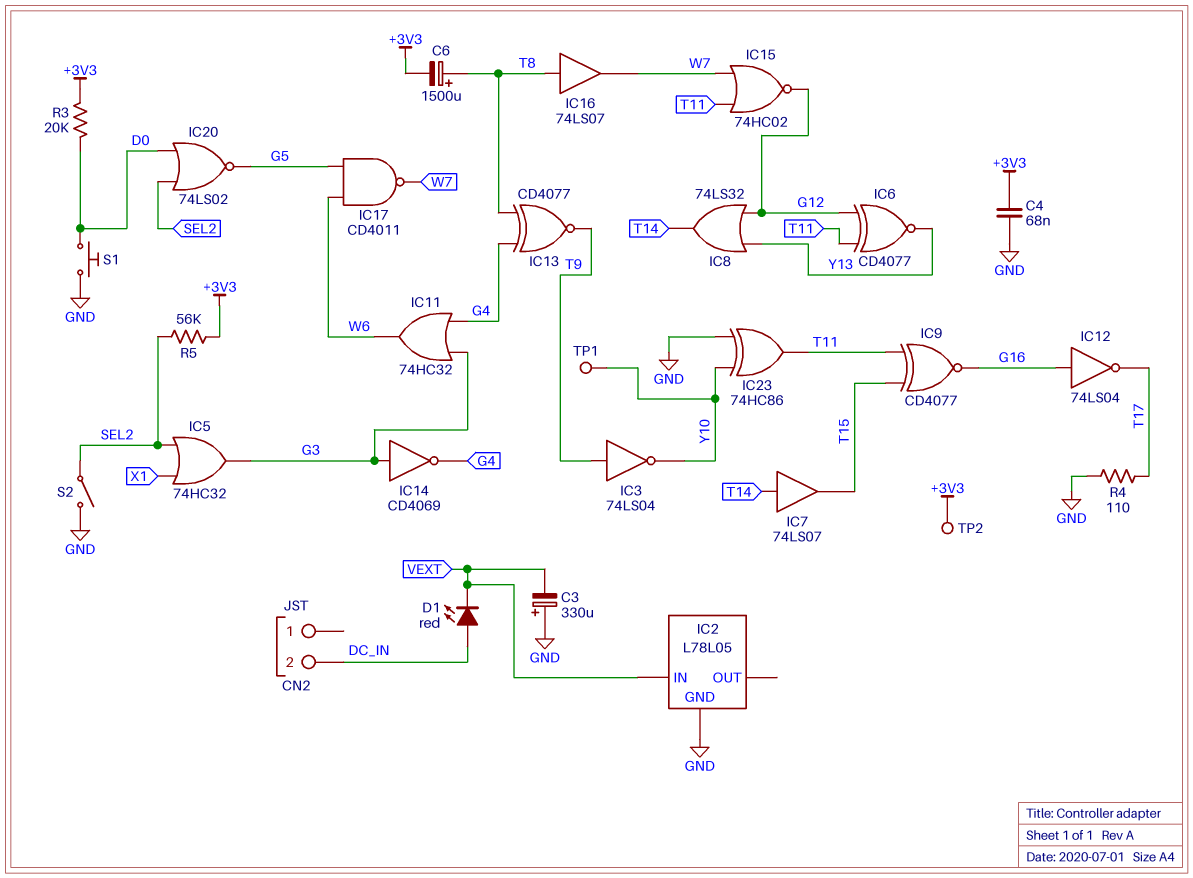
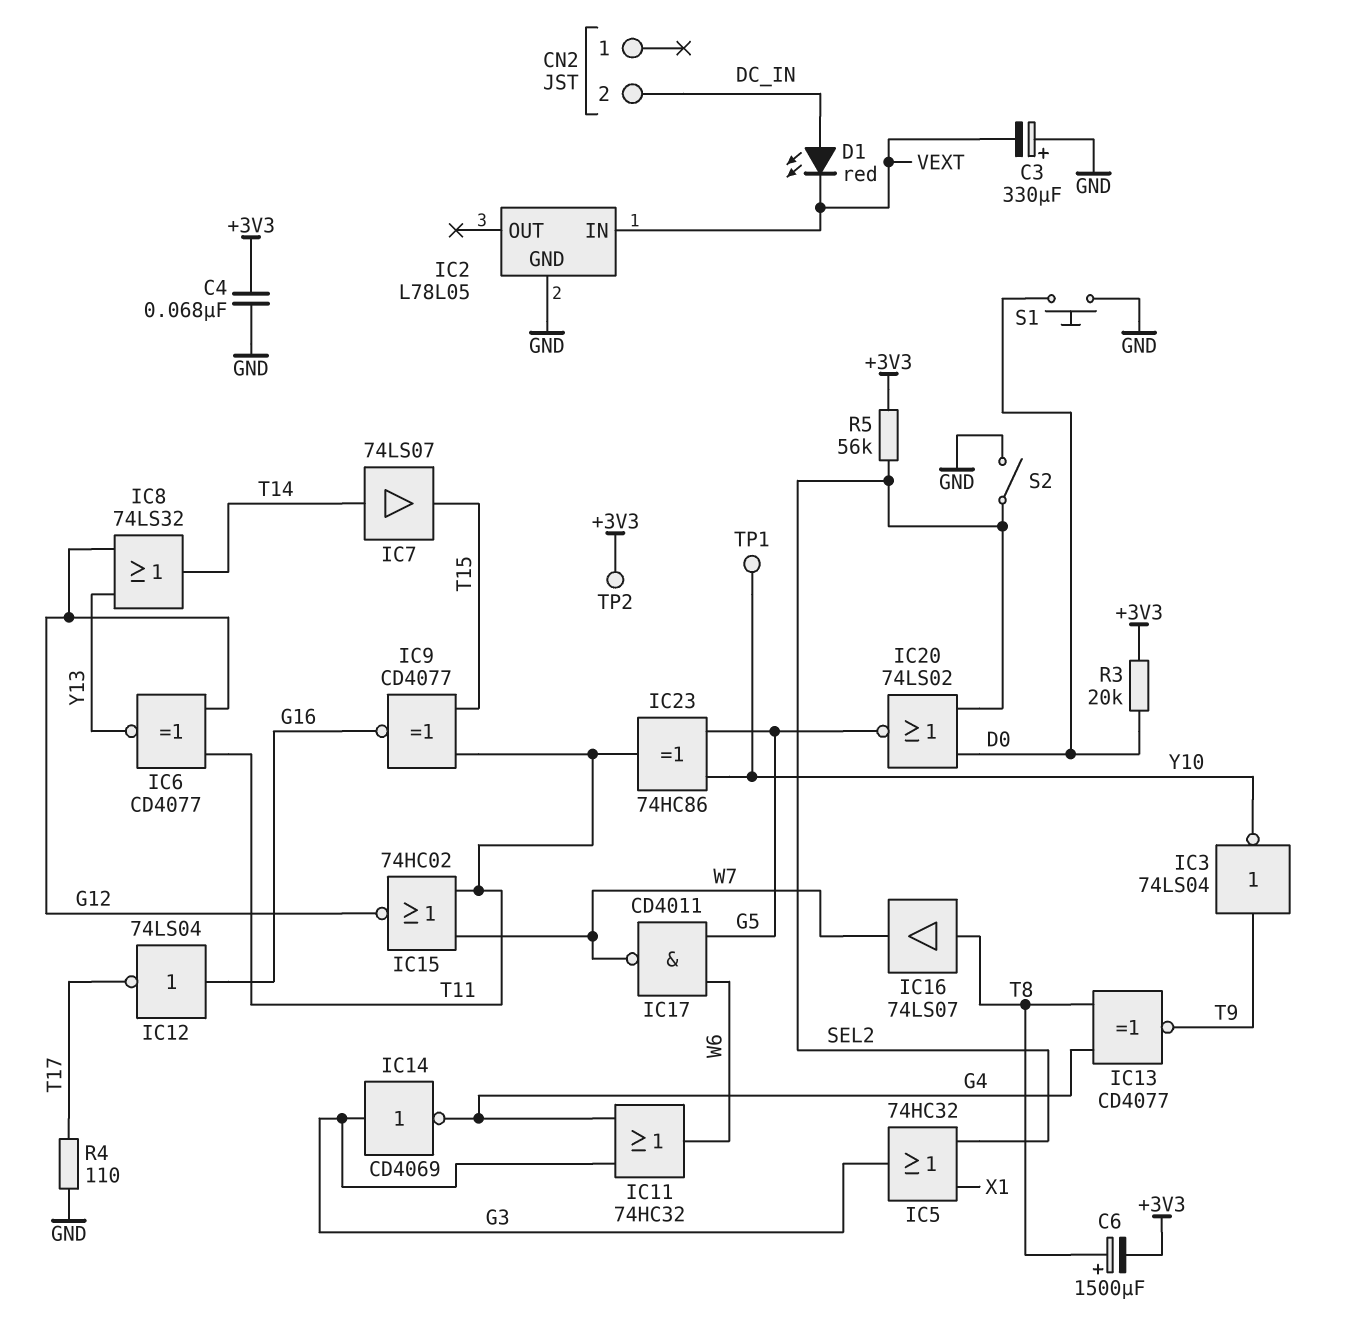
IC23: XOR 74HC86 (in GND, in Y10, out T11) -> XOR 74HC86 (in G5, in Y10, out T11)

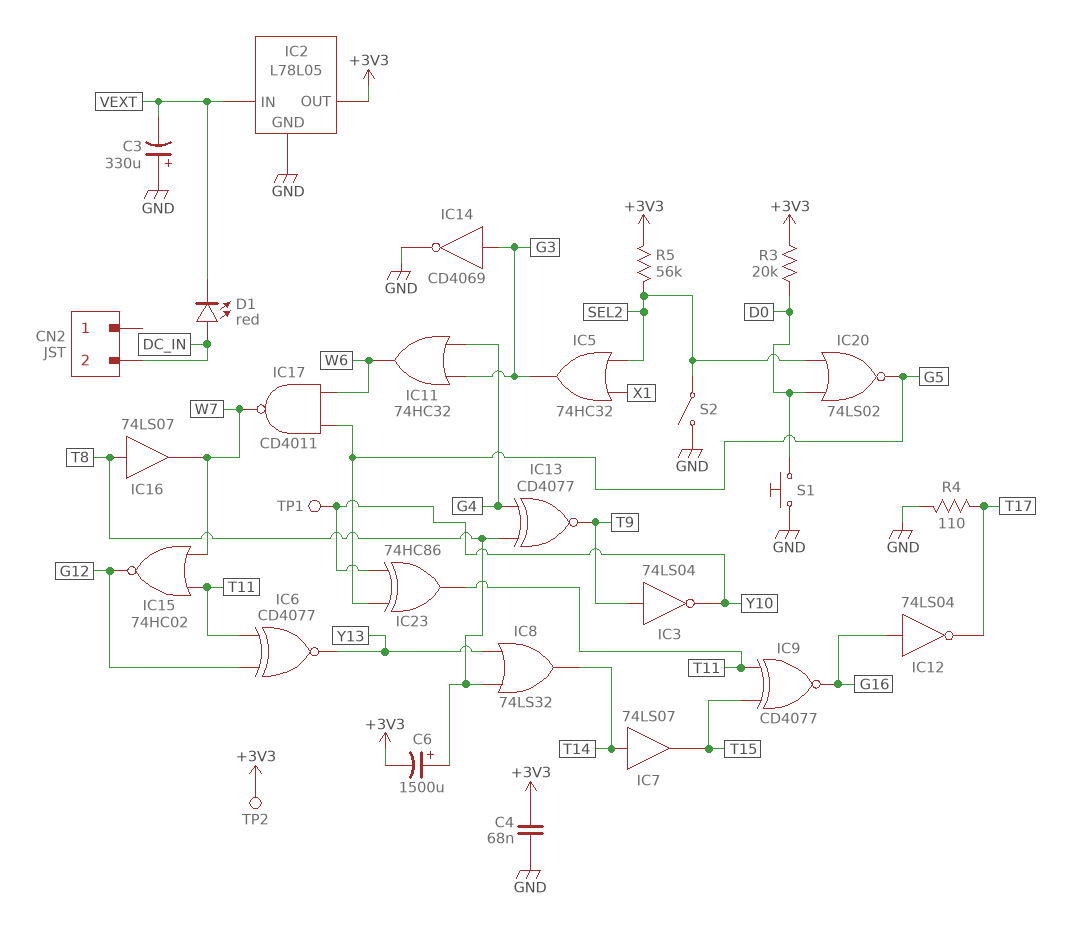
IC2 pin OUT: none -> +3V3
IC8: OR 74LS32 (in G12, in Y13, out T14) -> OR 74LS32 (in T8, in Y13, out T14)
IC14: NOT CD4069 (in G3, out G4) -> NOT CD4069 (in G3, out GND)

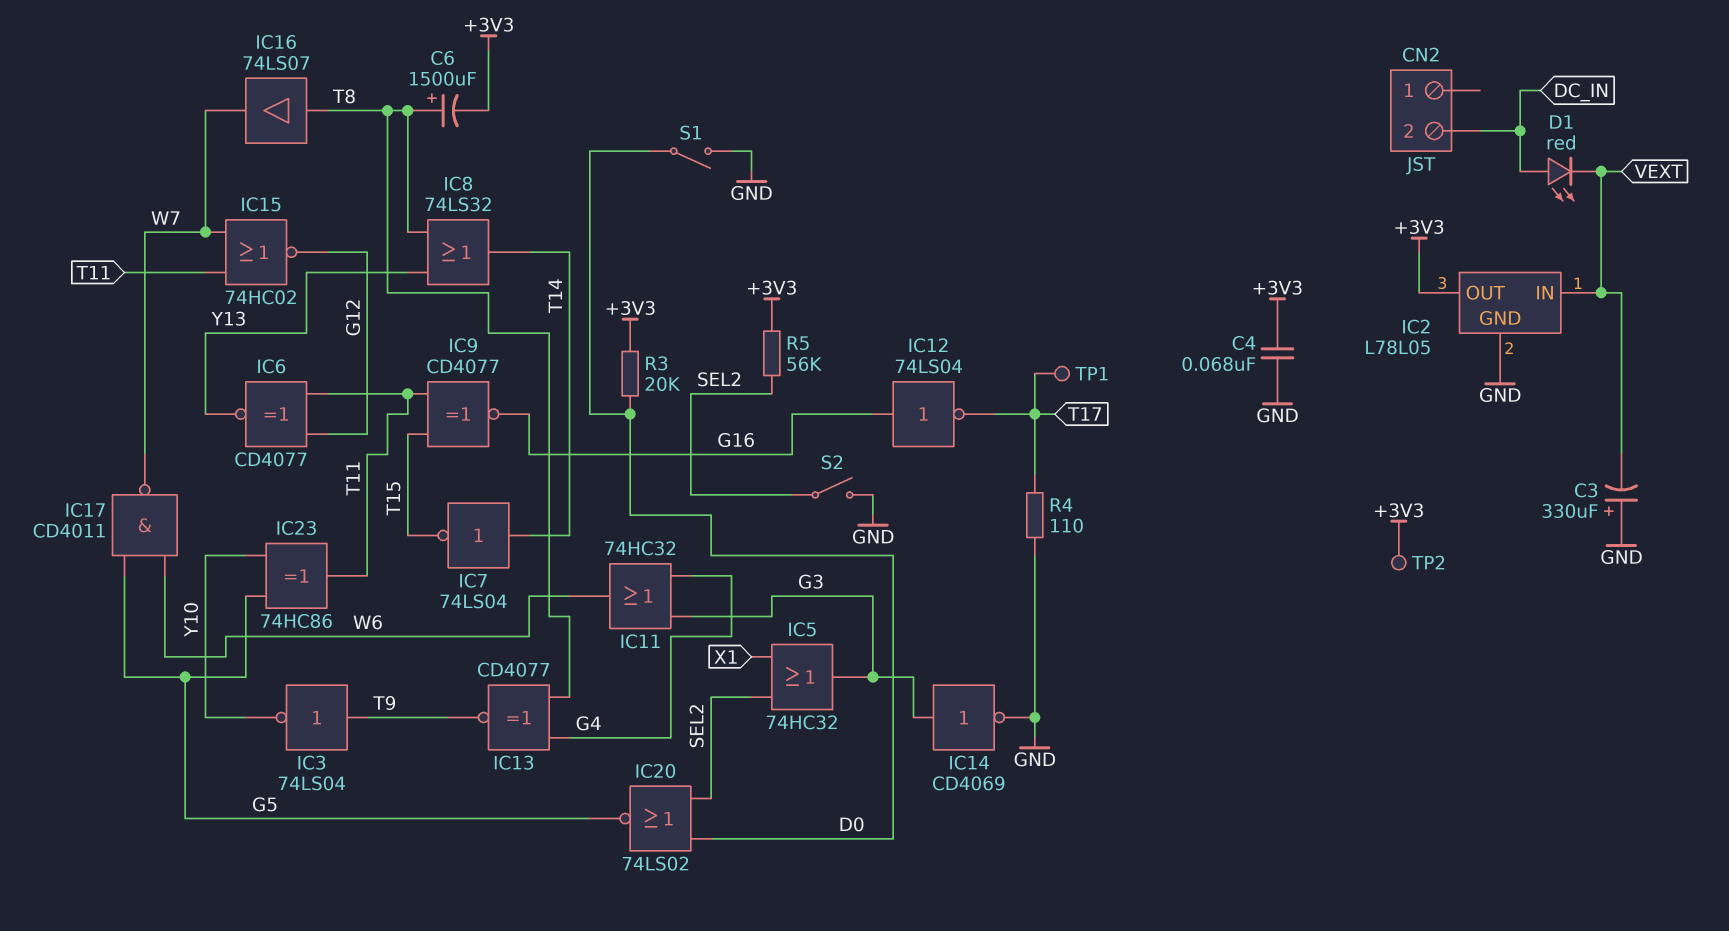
IC7: buffer 74LS07 (in T14, out T15) -> NOT 74LS04 (in T14, out T15)
S1: button (D0, GND) -> switch (D0, GND)
TP1: test point (Y10) -> test point (T17)

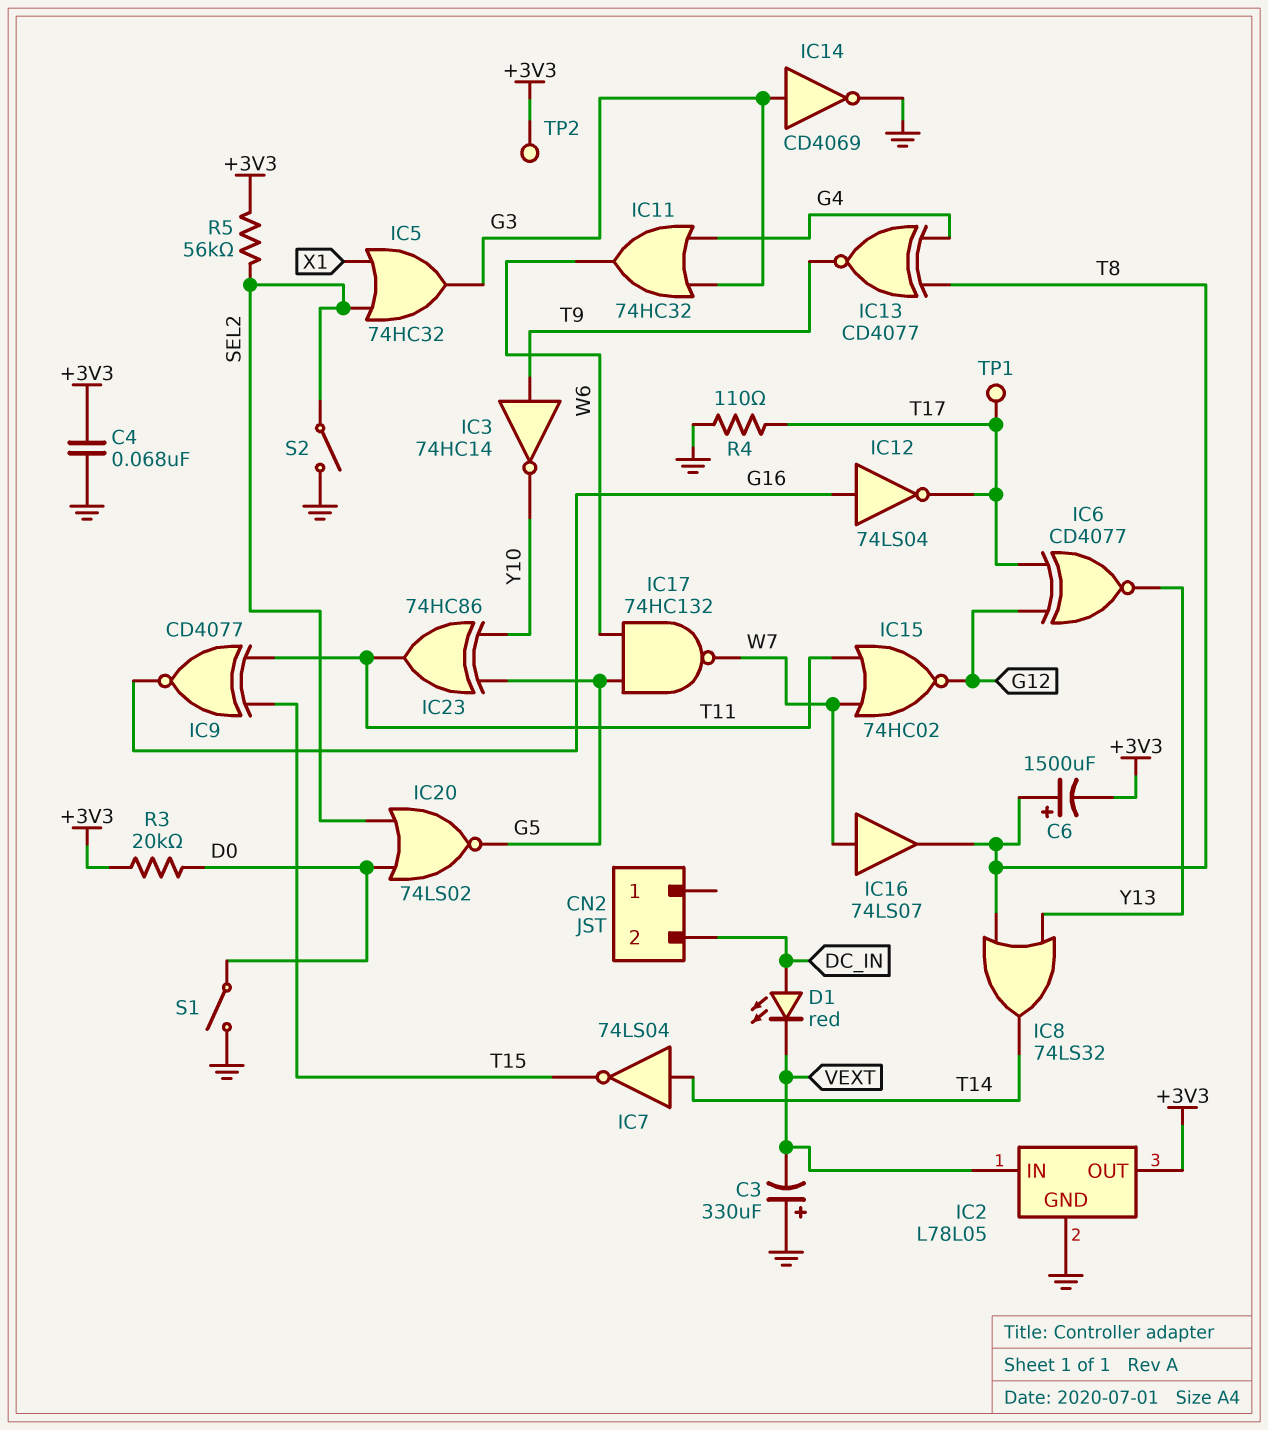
IC3: NOT 74LS04 (in T9, out Y10) -> NOT 74HC14 (in T9, out Y10)
IC6: XNOR CD4077 (in G12, in T11, out Y13) -> XNOR CD4077 (in G12, in T17, out Y13)
IC16: buffer 74LS07 (in T8, out W7) -> buffer 74LS07 (in W7, out T8)
IC17: NAND CD4011 (in G5, in W6, out W7) -> NAND 74HC132 (in G5, in W6, out W7)

